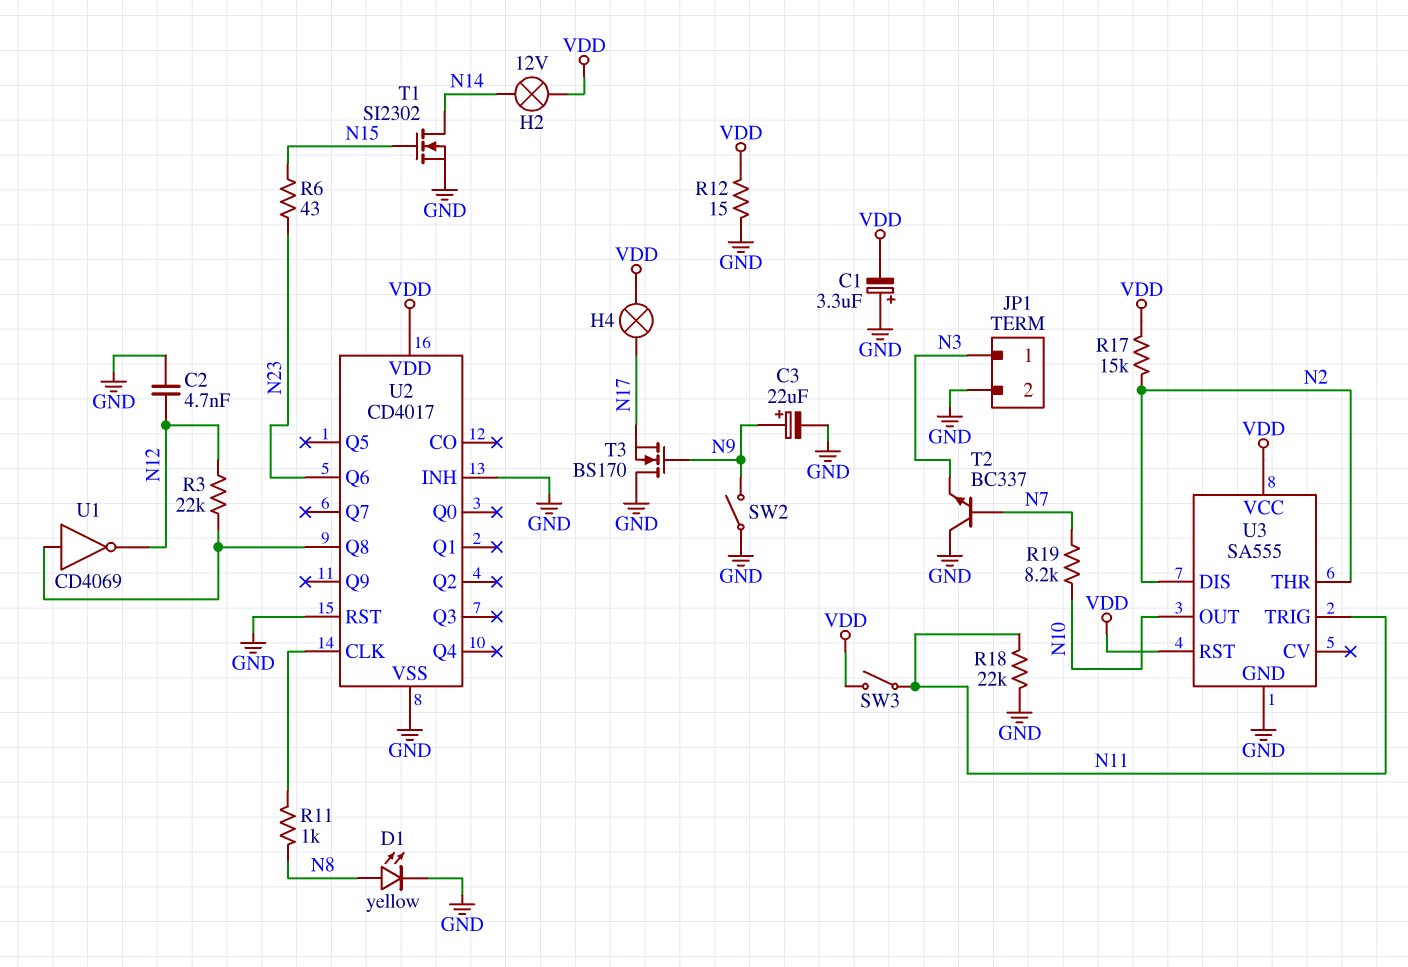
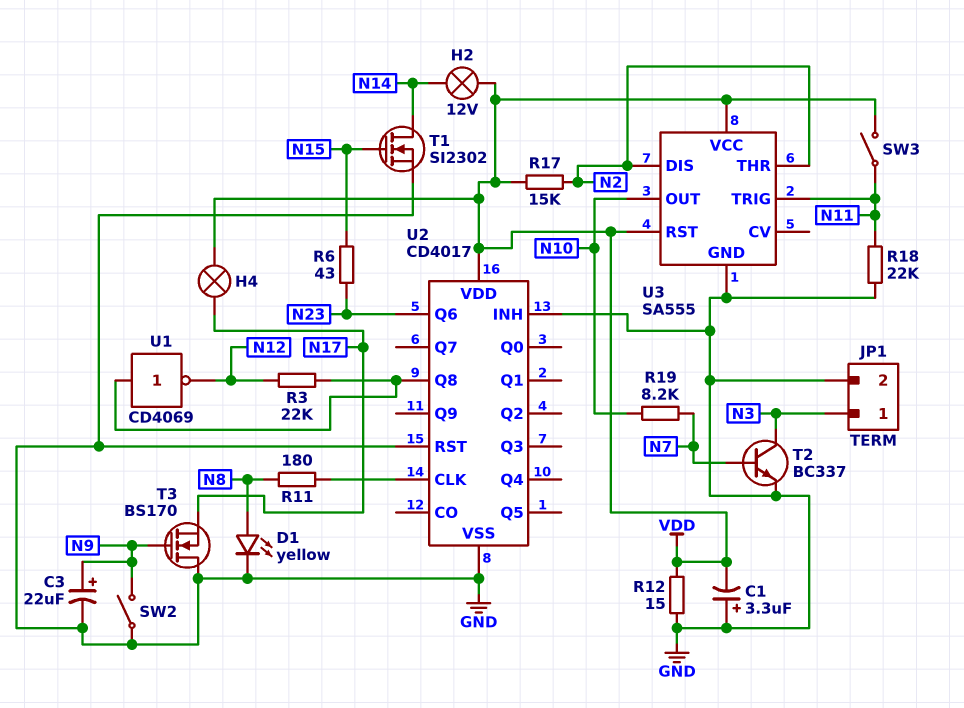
C2: 4.7nF (GND, N12) -> none
R11: 1k (N8, U2/CLK) -> 180 (N8, U2/CLK)
T2: NPN BC337 (B N7, C GND, E N3) -> NPN BC337 (B N7, C N3, E GND)

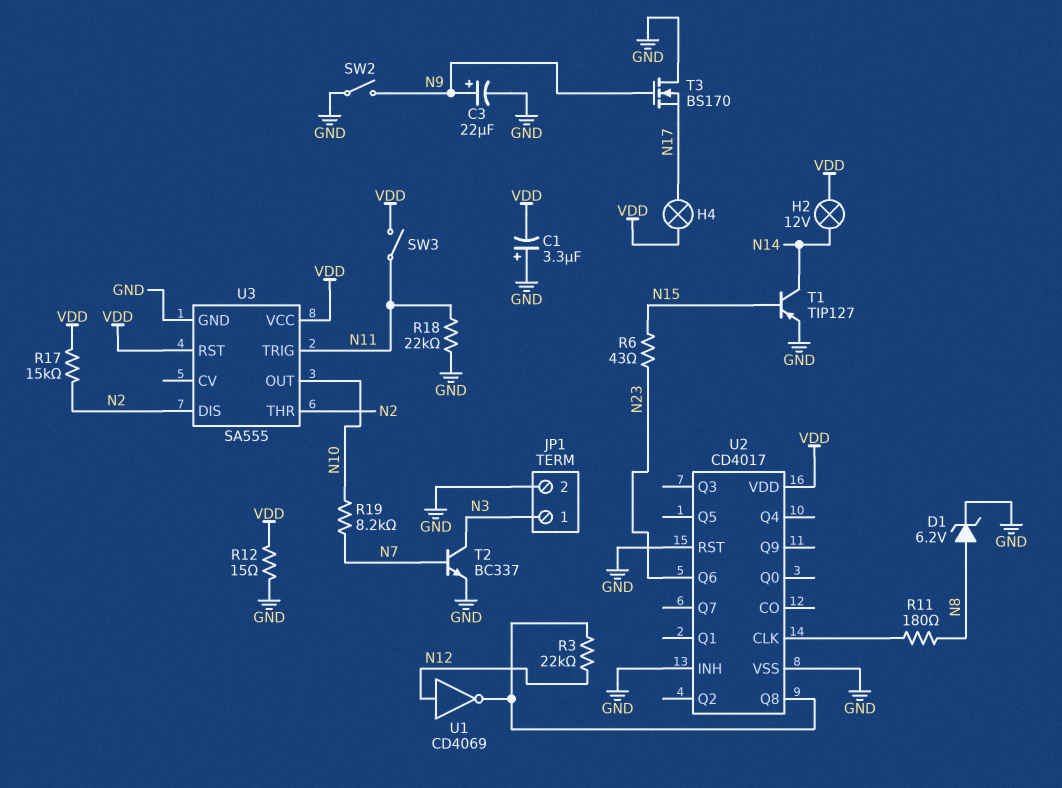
D1: LED yellow (A N8, K GND) -> zener 6.2V (A N8, K GND)
T1: NMOS SI2302 (G N15, D N14, S GND) -> PNP TIP127 (B N15, C N14, E GND)
U1: NOT CD4069 (in U2/Q8, out N12) -> NOT CD4069 (in N12, out U2/Q8)

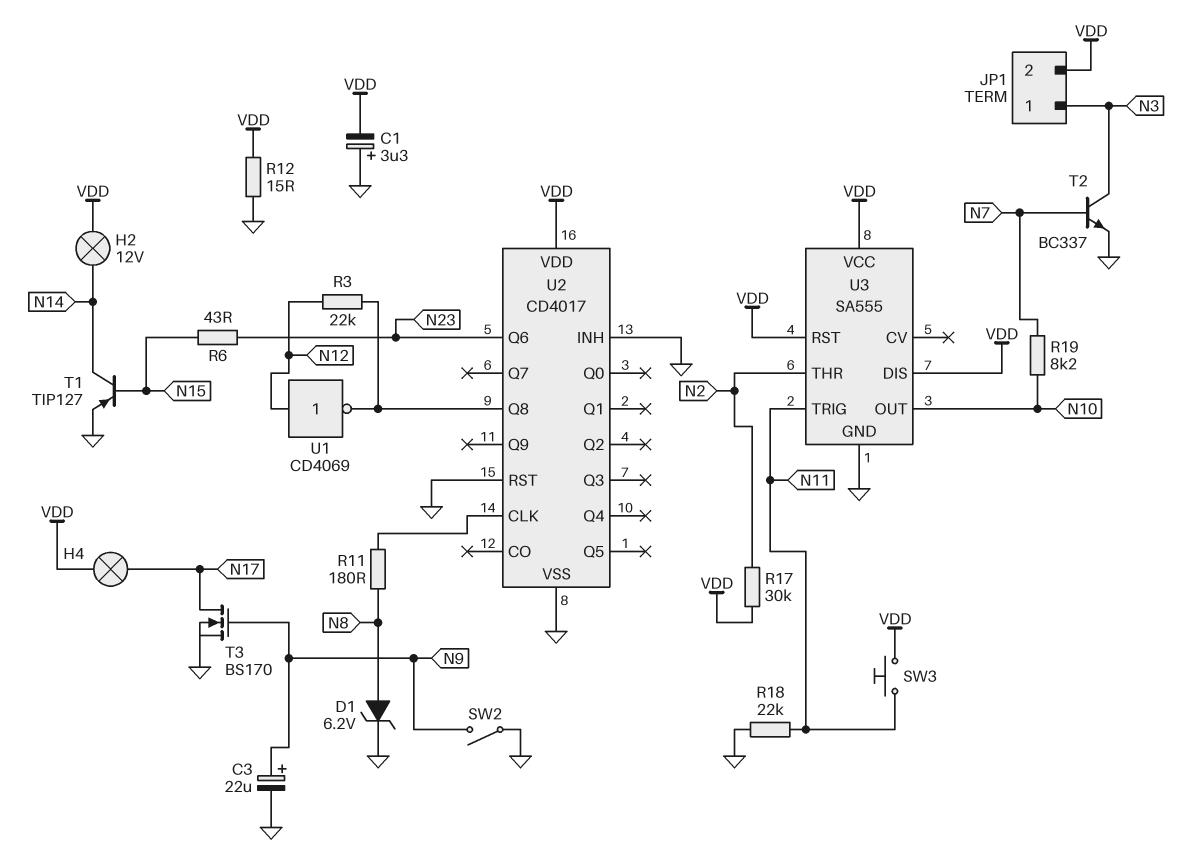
JP1 pin 2: GND -> VDD
R17: 15k (N2, VDD) -> 30k (N2, VDD)
SW3: switch (N11, VDD) -> button (N11, VDD)
T3: NMOS BS170 (G N9, D GND, S N17) -> NMOS BS170 (G N9, D N17, S GND)
U3 pin DIS: N2 -> VDD

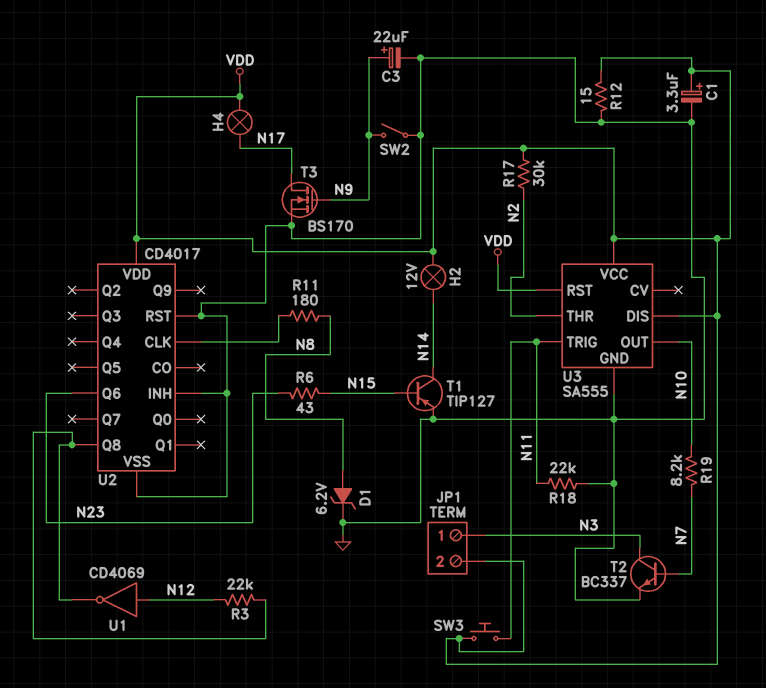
C1: 3.3uF (plus GND, minus VDD) -> 3.3uF (plus VDD, minus GND)

